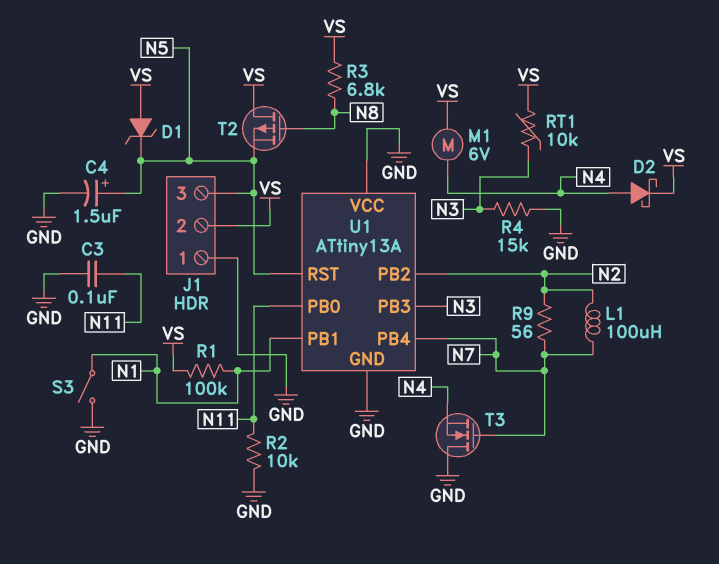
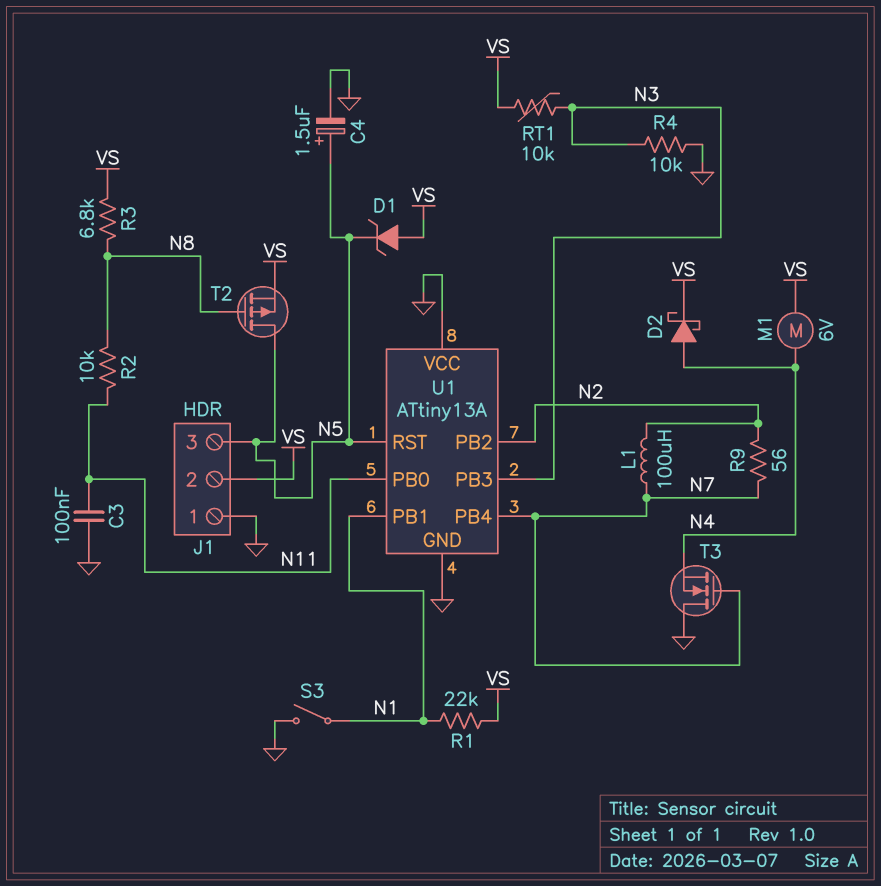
R1: 100k (N1, VS) -> 22k (N1, VS)
R2: 10k (GND, N11) -> 10k (N8, N11)
R4: 15k (GND, N3) -> 10k (GND, N3)
T2: PMOS (G N8, D VS, S N5) -> PMOS (G N8, D N5, S VS)

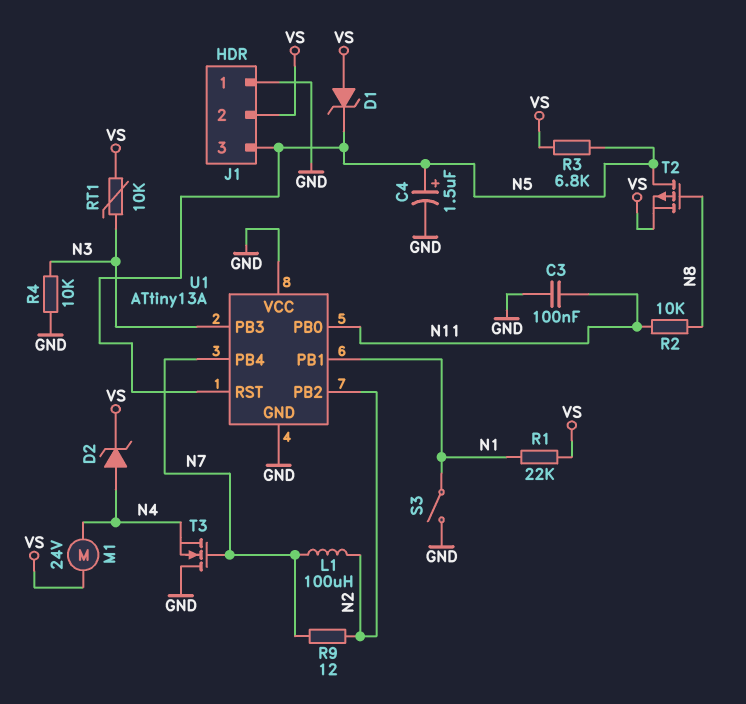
D2: schottky (A N4, K VS) -> zener (A N4, K VS)
M1: motor 6V (N4, VS) -> motor 24V (N4, VS)
R3: 6.8k (N8, VS) -> 6.8k (N5, VS)
R9: 56 (N2, N7) -> 12 (N2, N7)

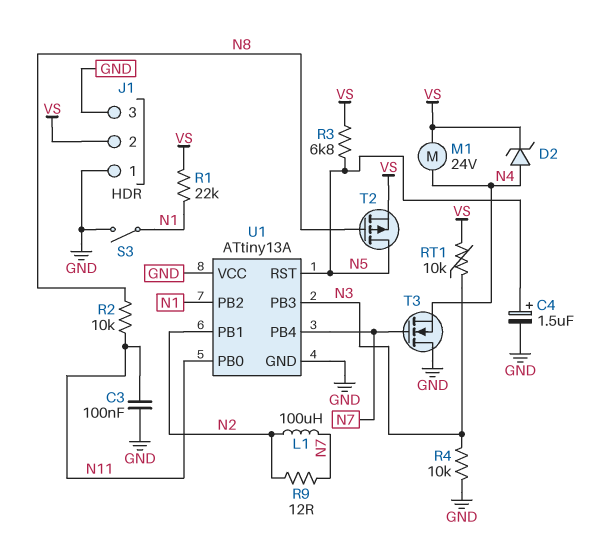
D1: zener (A VS, K N5) -> none
J1 pin 3: N5 -> GND
U1 pin PB1: N1 -> N2
U1 pin PB2: N2 -> N1

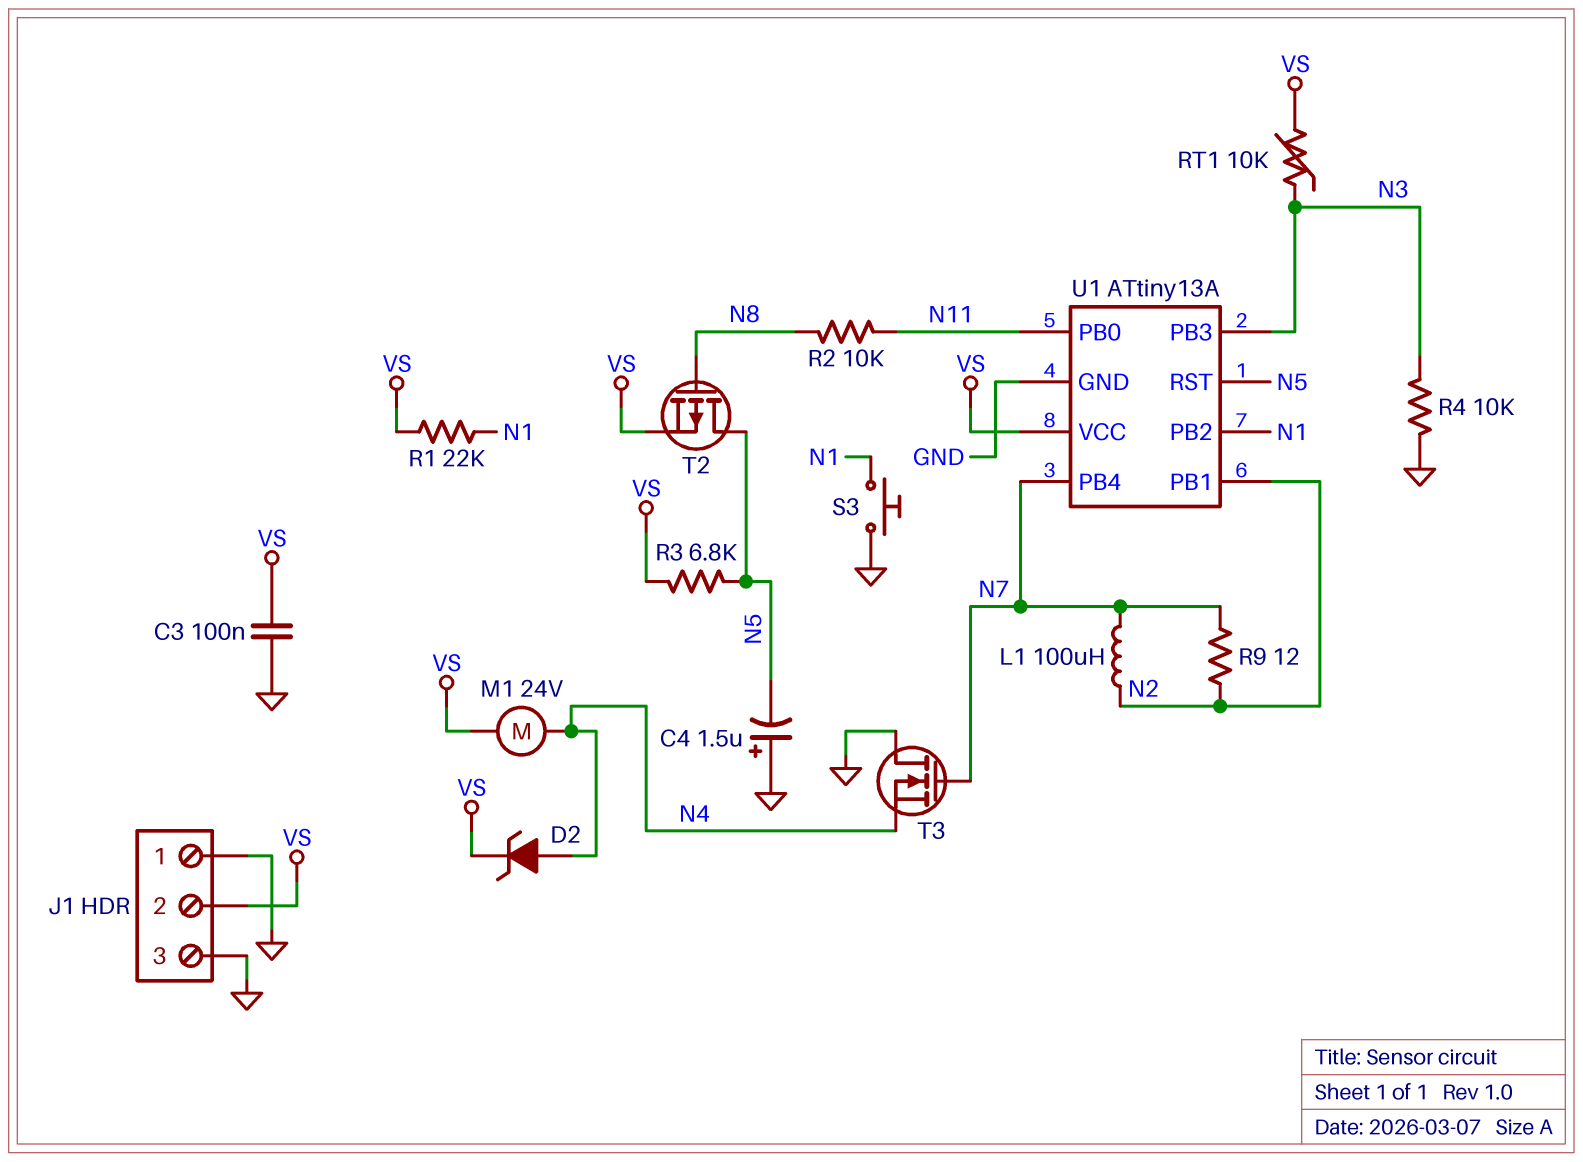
C3: 100nF (GND, N11) -> 100nF (GND, VS)
C4: 1.5uF (plus N5, minus GND) -> 1.5uF (plus GND, minus N5)
S3: switch (GND, N1) -> button (GND, N1)
U1 pin VCC: GND -> VS

